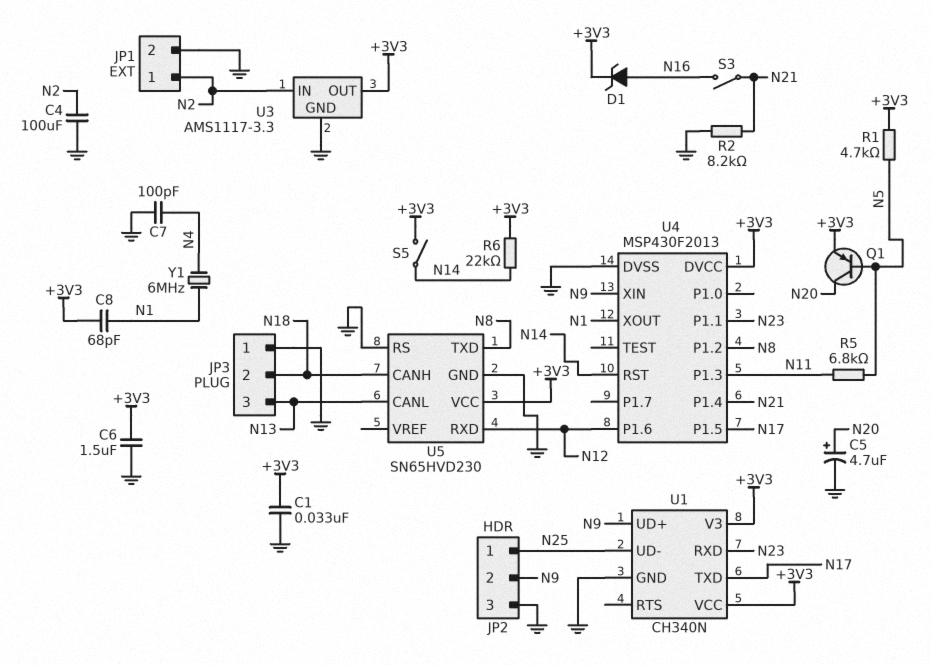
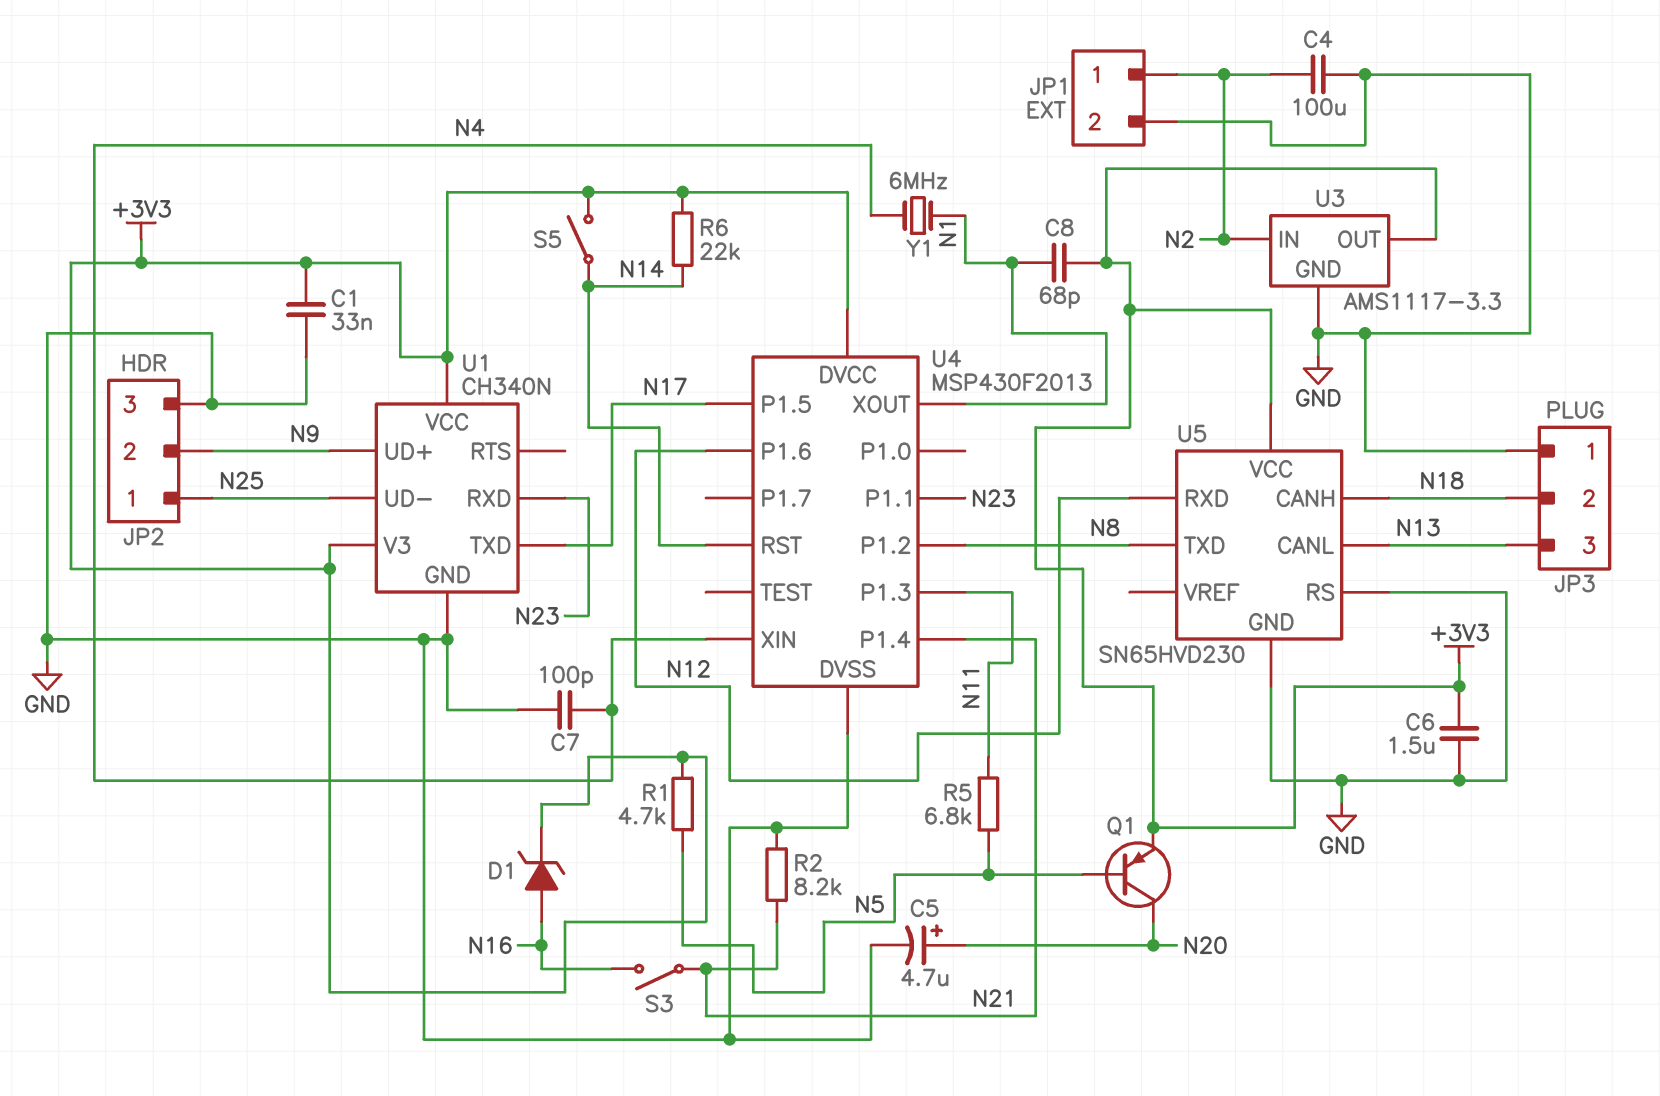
U4 pin XIN: N9 -> N4

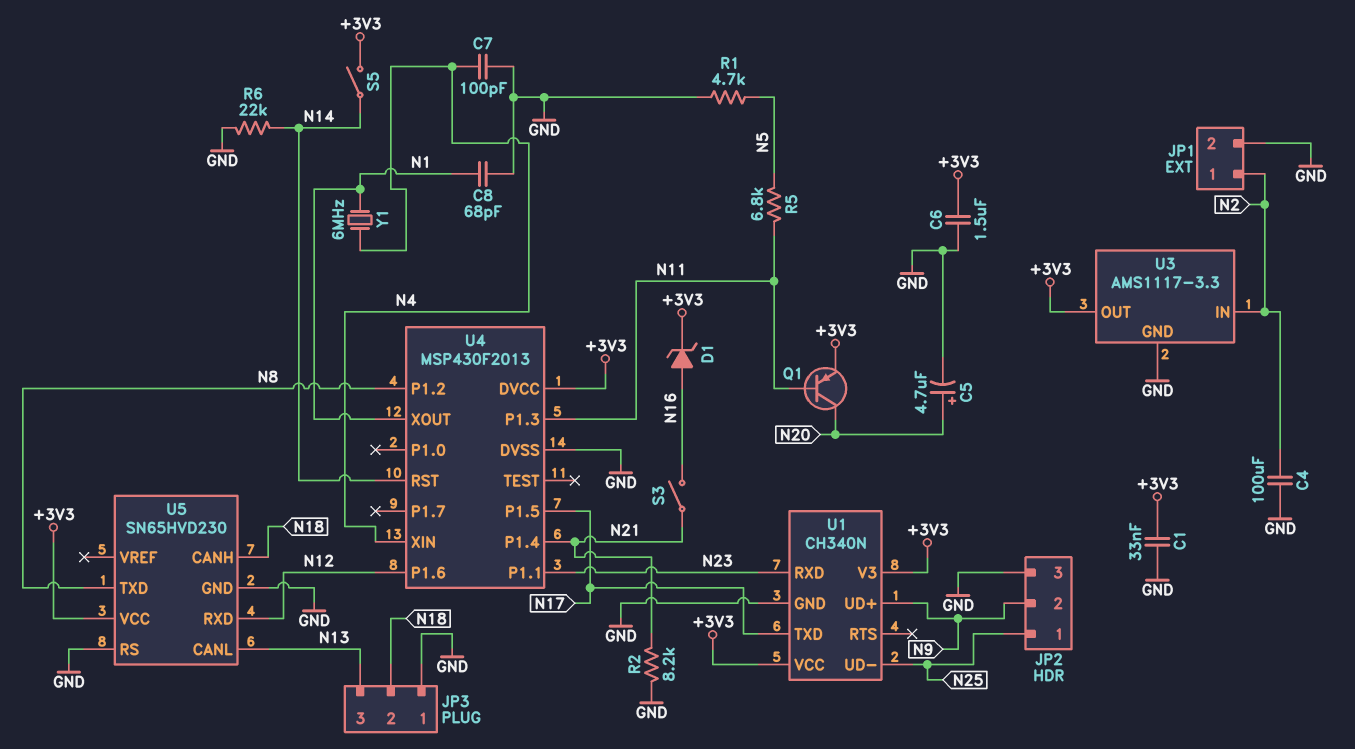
C8: 68pF (+3V3, N1) -> 68pF (GND, N1)
Q1: PNP (B N5, C N20, E +3V3) -> PNP (B N11, C N20, E +3V3)
R1: 4.7k (+3V3, N5) -> 4.7k (GND, N5)
R6: 22k (+3V3, N14) -> 22k (GND, N14)

